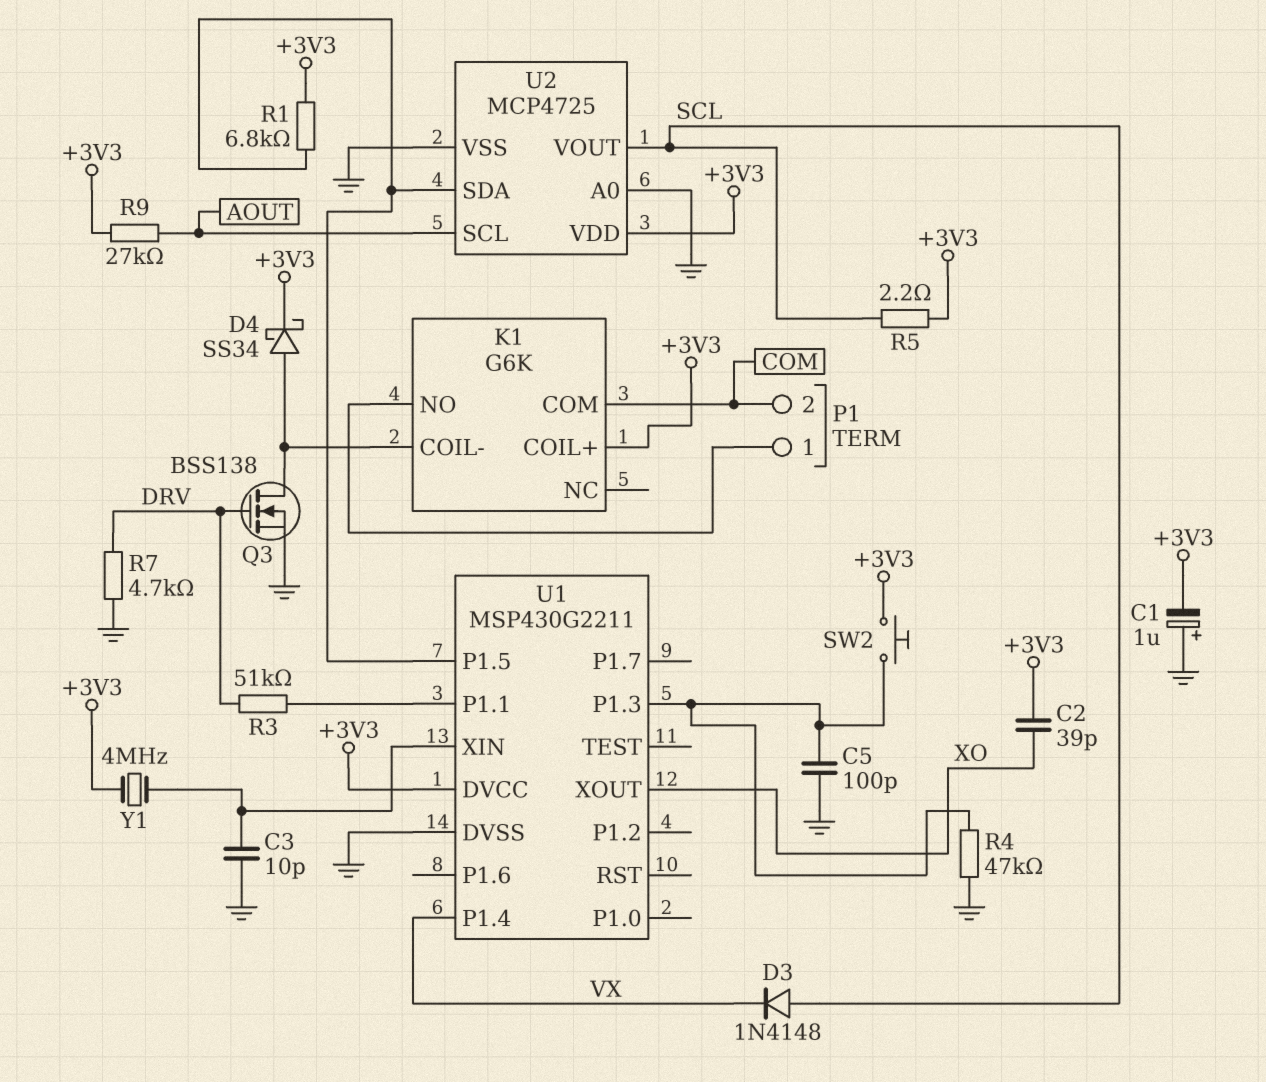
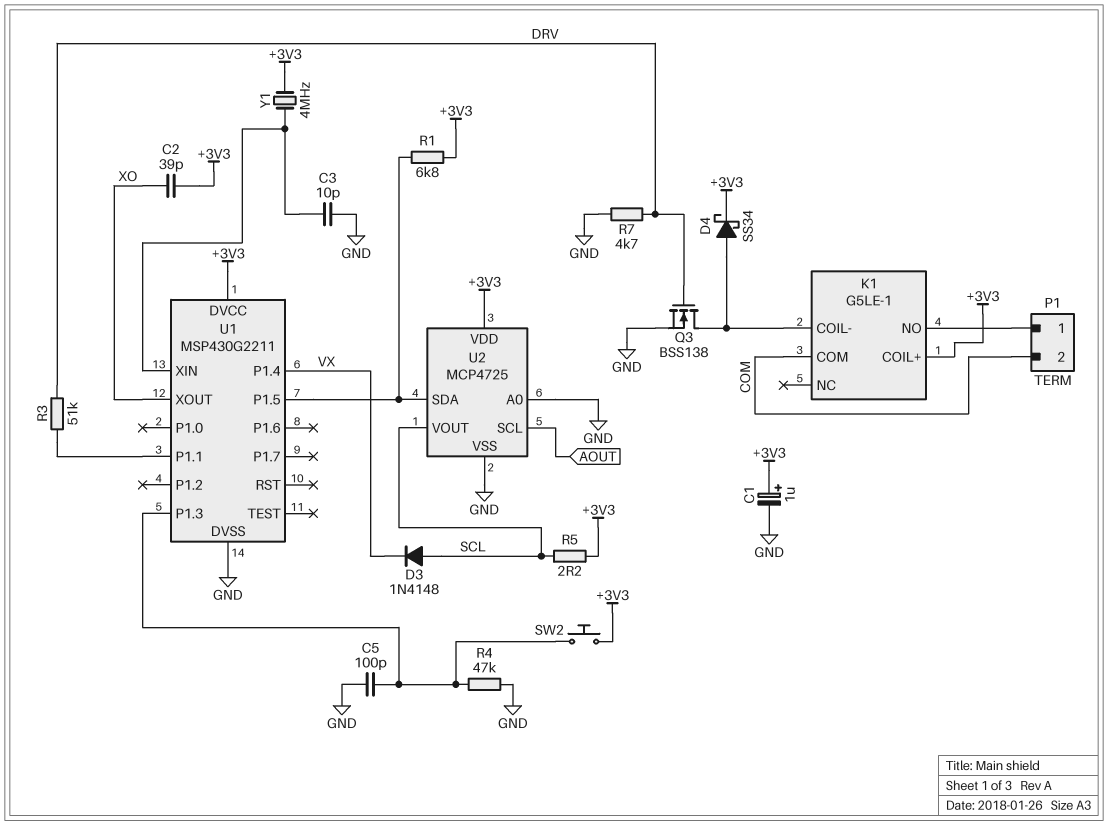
C1: 1uF (plus GND, minus +3V3) -> 1uF (plus +3V3, minus GND)
K1: G6K -> G5LE-1
R9: 27k (+3V3, AOUT) -> none

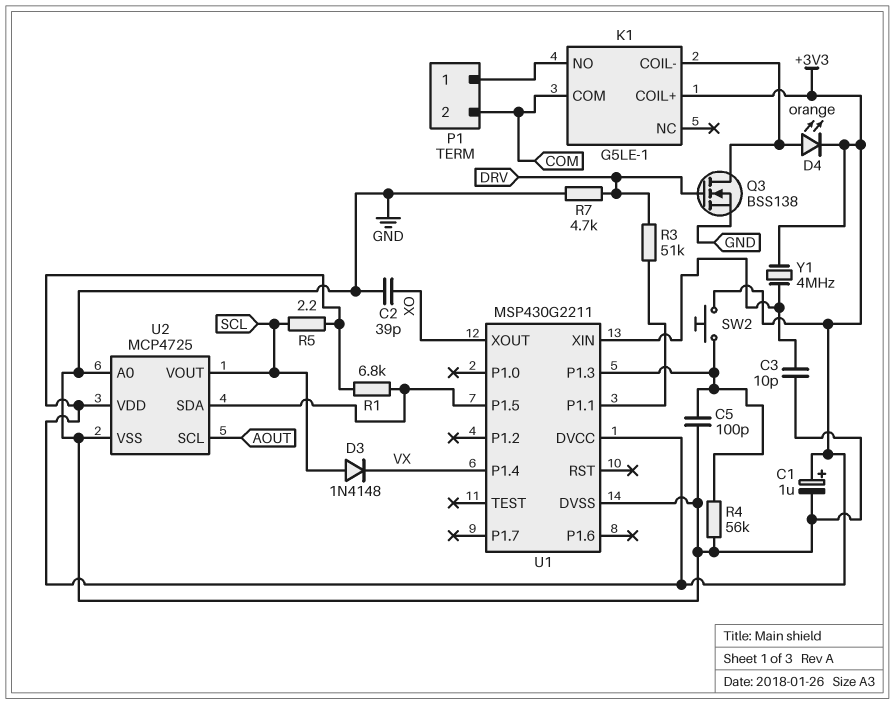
C2: 39pF (+3V3, XO) -> 39pF (GND, XO)
D4: schottky SS34 (A K1/COIL-, K +3V3) -> LED orange (A K1/COIL-, K +3V3)
R4: 47k (GND, U1/P1.3) -> 56k (GND, U1/P1.3)

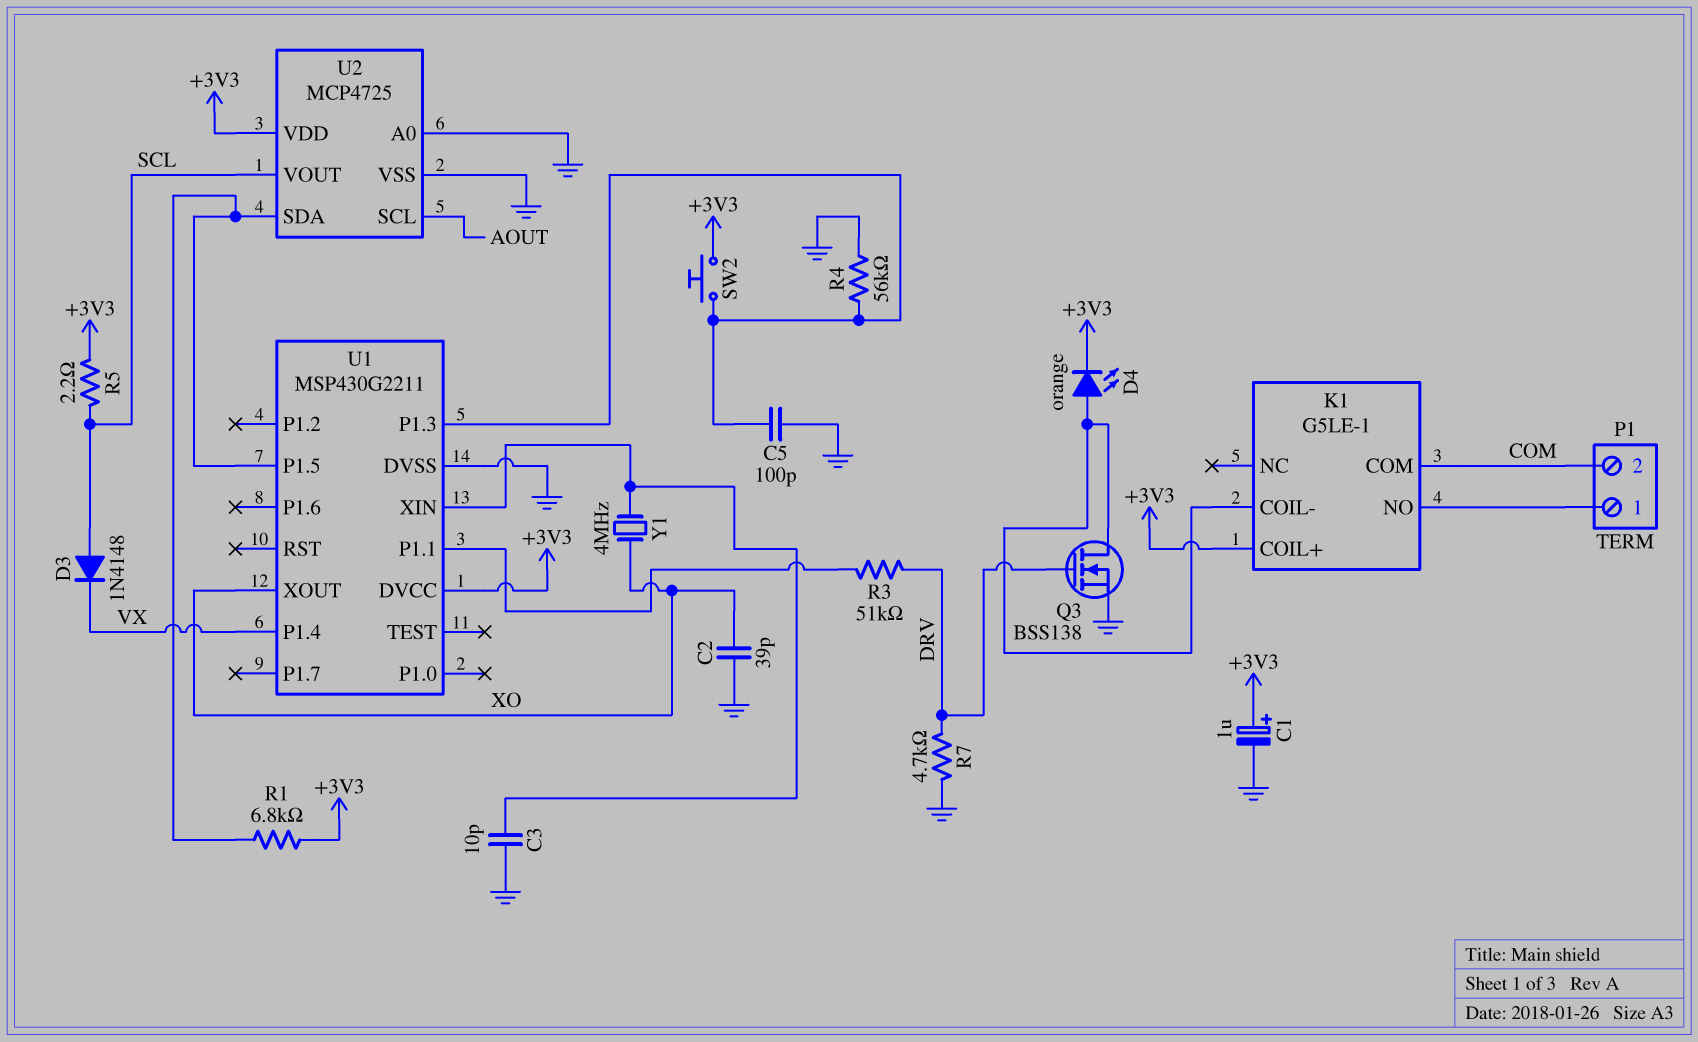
Y1: 4MHz (+3V3, U1/XIN) -> 4MHz (U1/XIN, XO)

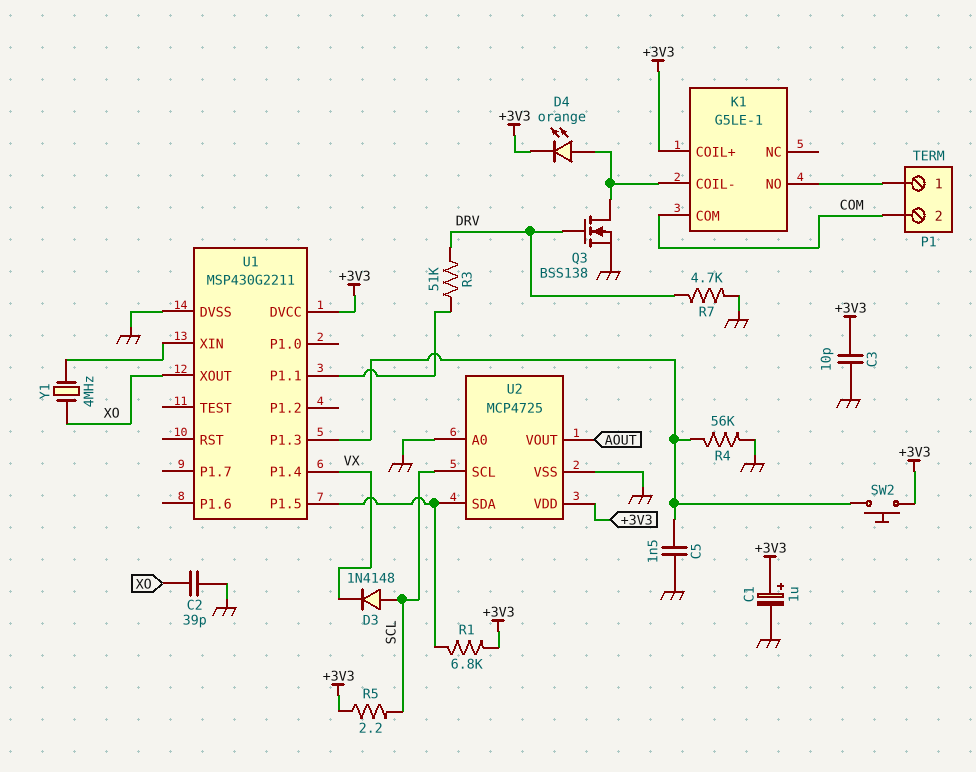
C3: 10pF (GND, U1/XIN) -> 10pF (+3V3, GND)
C5: 100pF (GND, U1/P1.3) -> 1.5nF (GND, U1/P1.3)
U2 pin SCL: AOUT -> SCL
U2 pin VOUT: SCL -> AOUT

